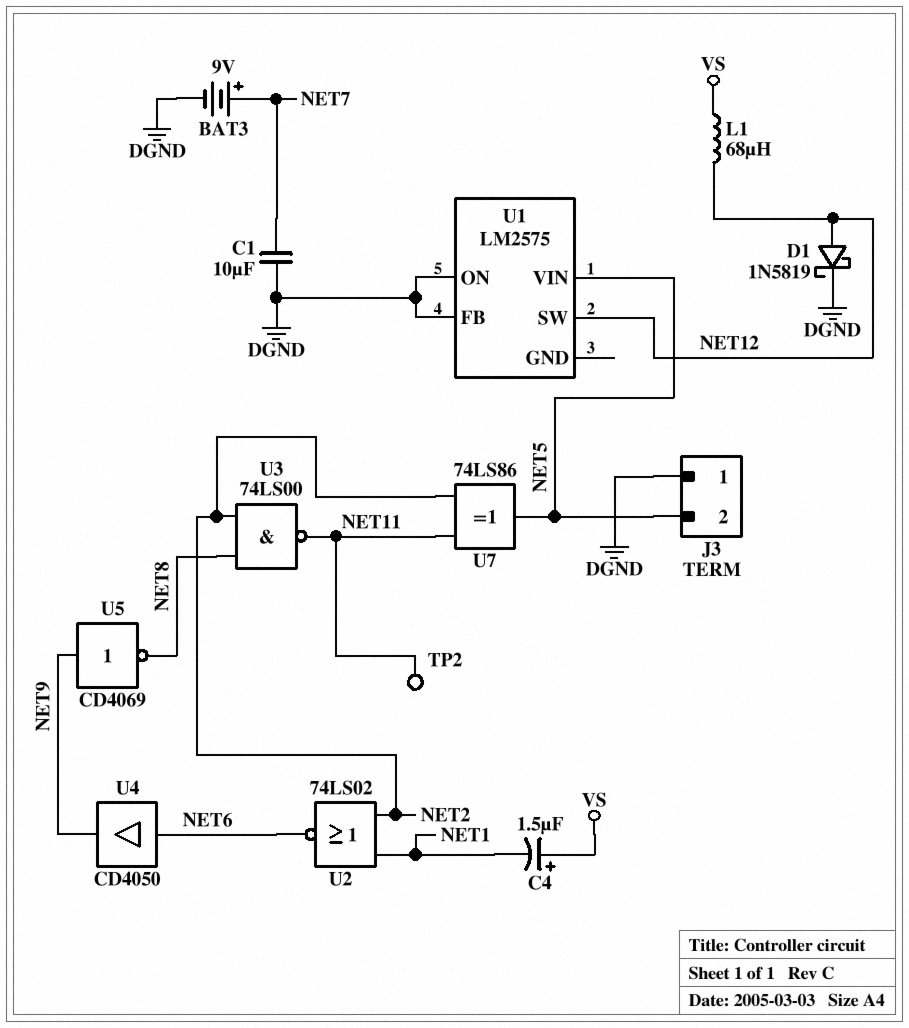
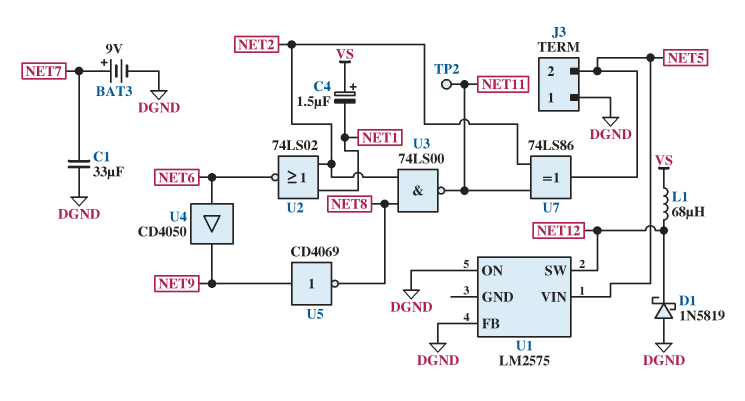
C1: 10uF (DGND, NET7) -> 33uF (DGND, NET7)
D1: schottky 1N5819 (A NET12, K DGND) -> schottky 1N5819 (A DGND, K NET12)

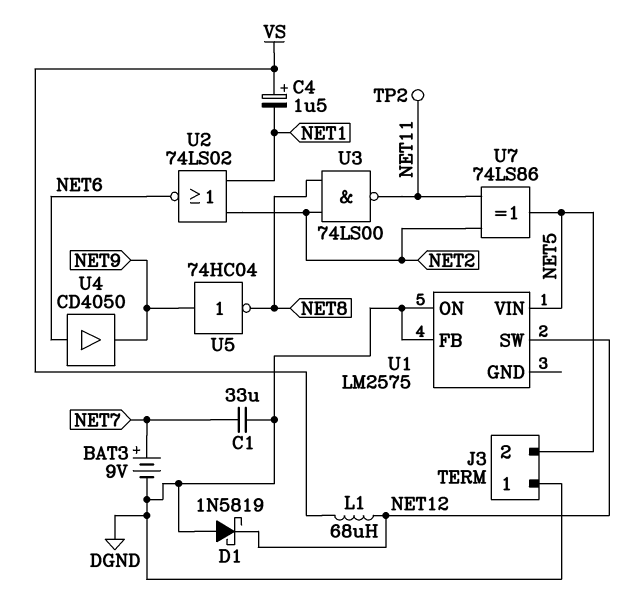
U5: NOT CD4069 (in NET9, out NET8) -> NOT 74HC04 (in NET9, out NET8)

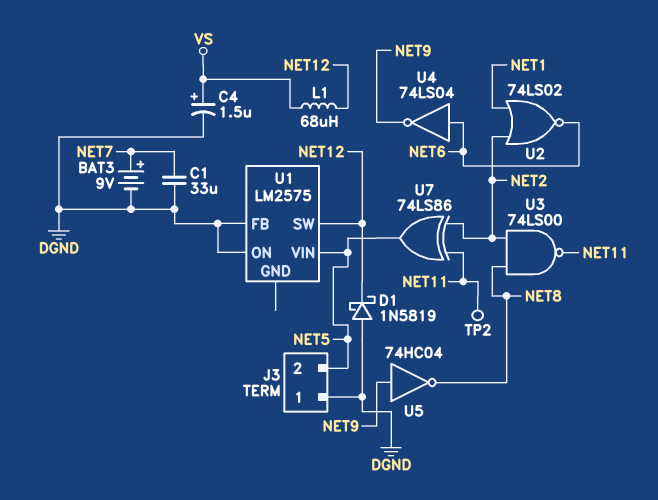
C4: 1.5uF (plus VS, minus NET1) -> 1.5uF (plus VS, minus DGND)
U4: buffer CD4050 (in NET6, out NET9) -> NOT 74LS04 (in NET6, out NET9)

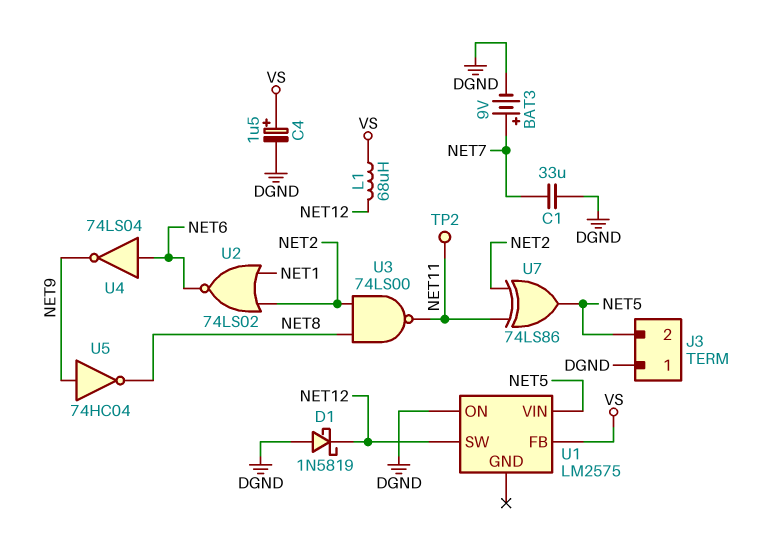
U1 pin FB: DGND -> VS

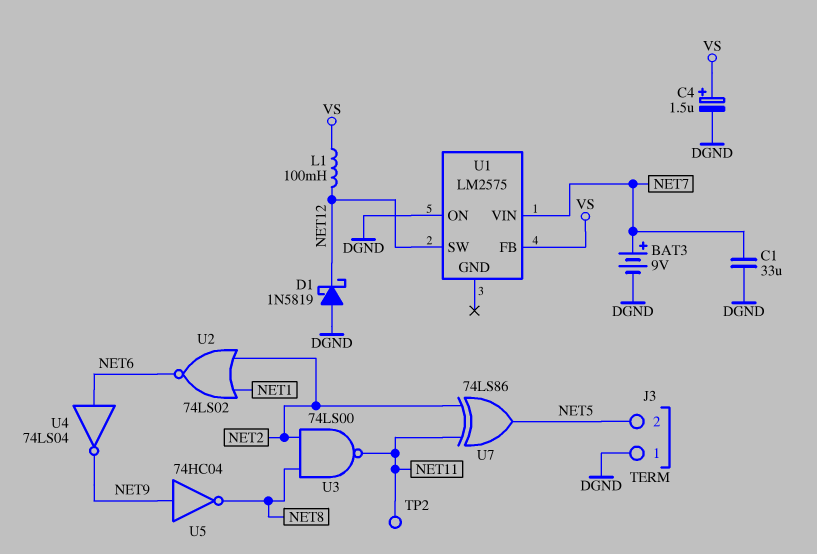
L1: 68uH (NET12, VS) -> 100mH (NET12, VS)
U1 pin VIN: NET5 -> NET7

